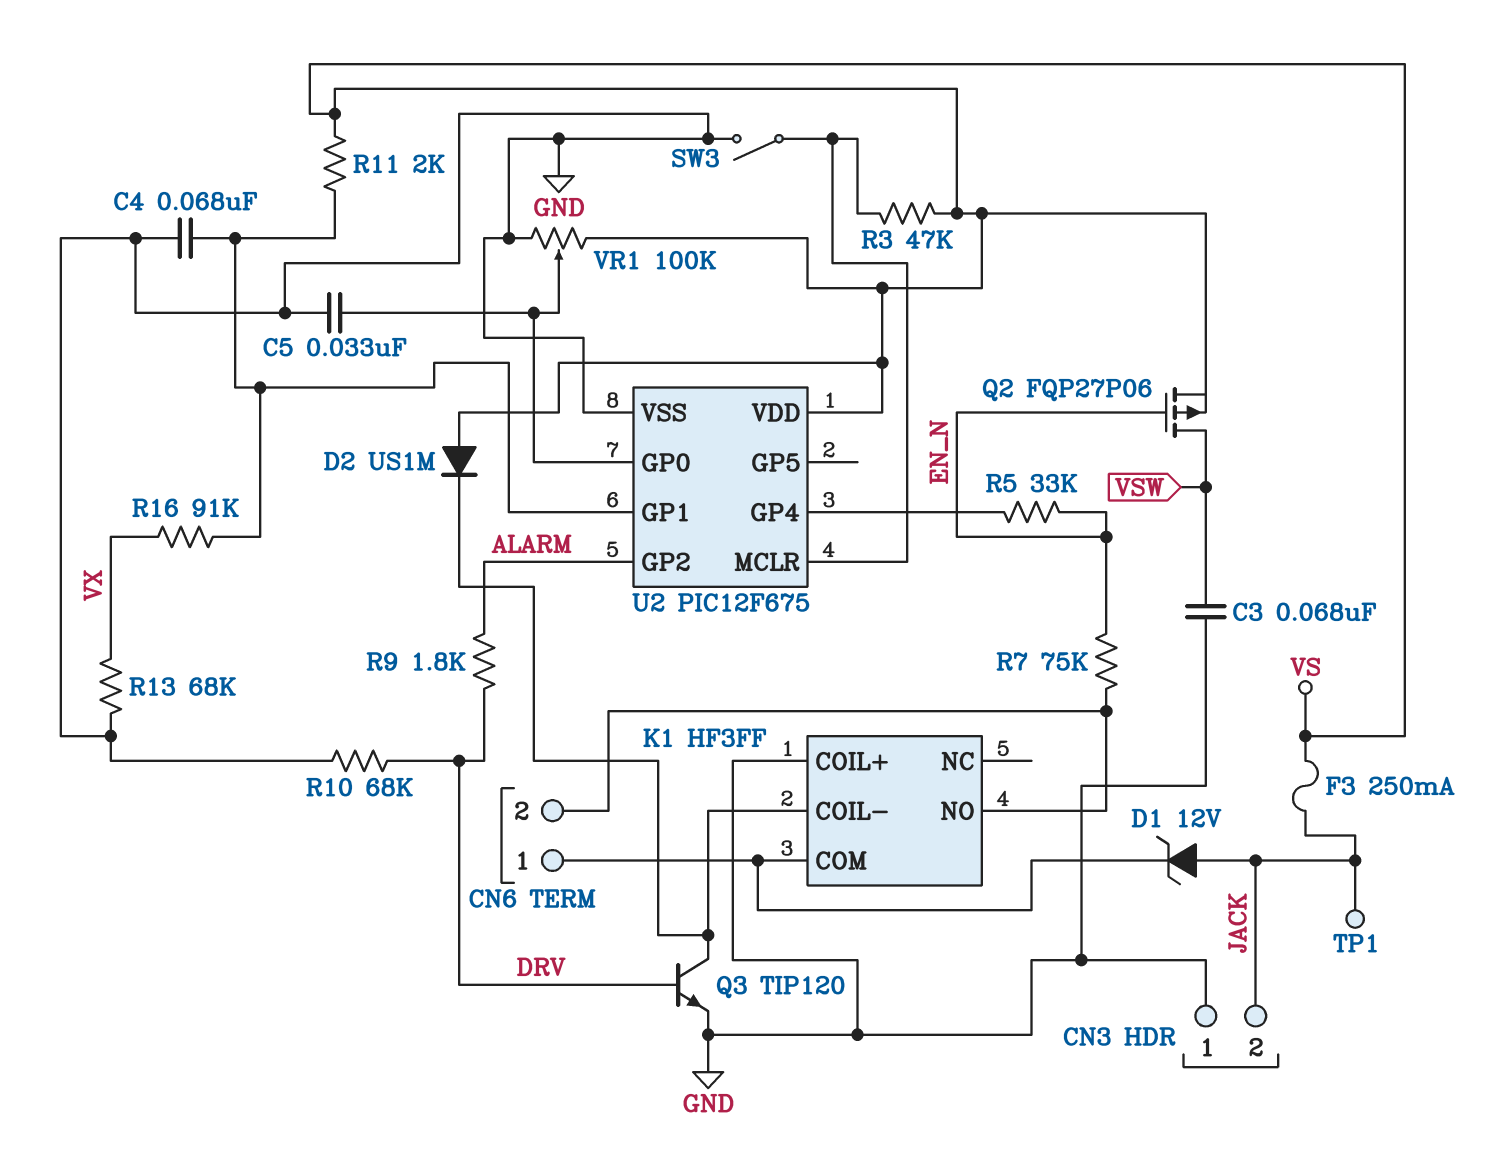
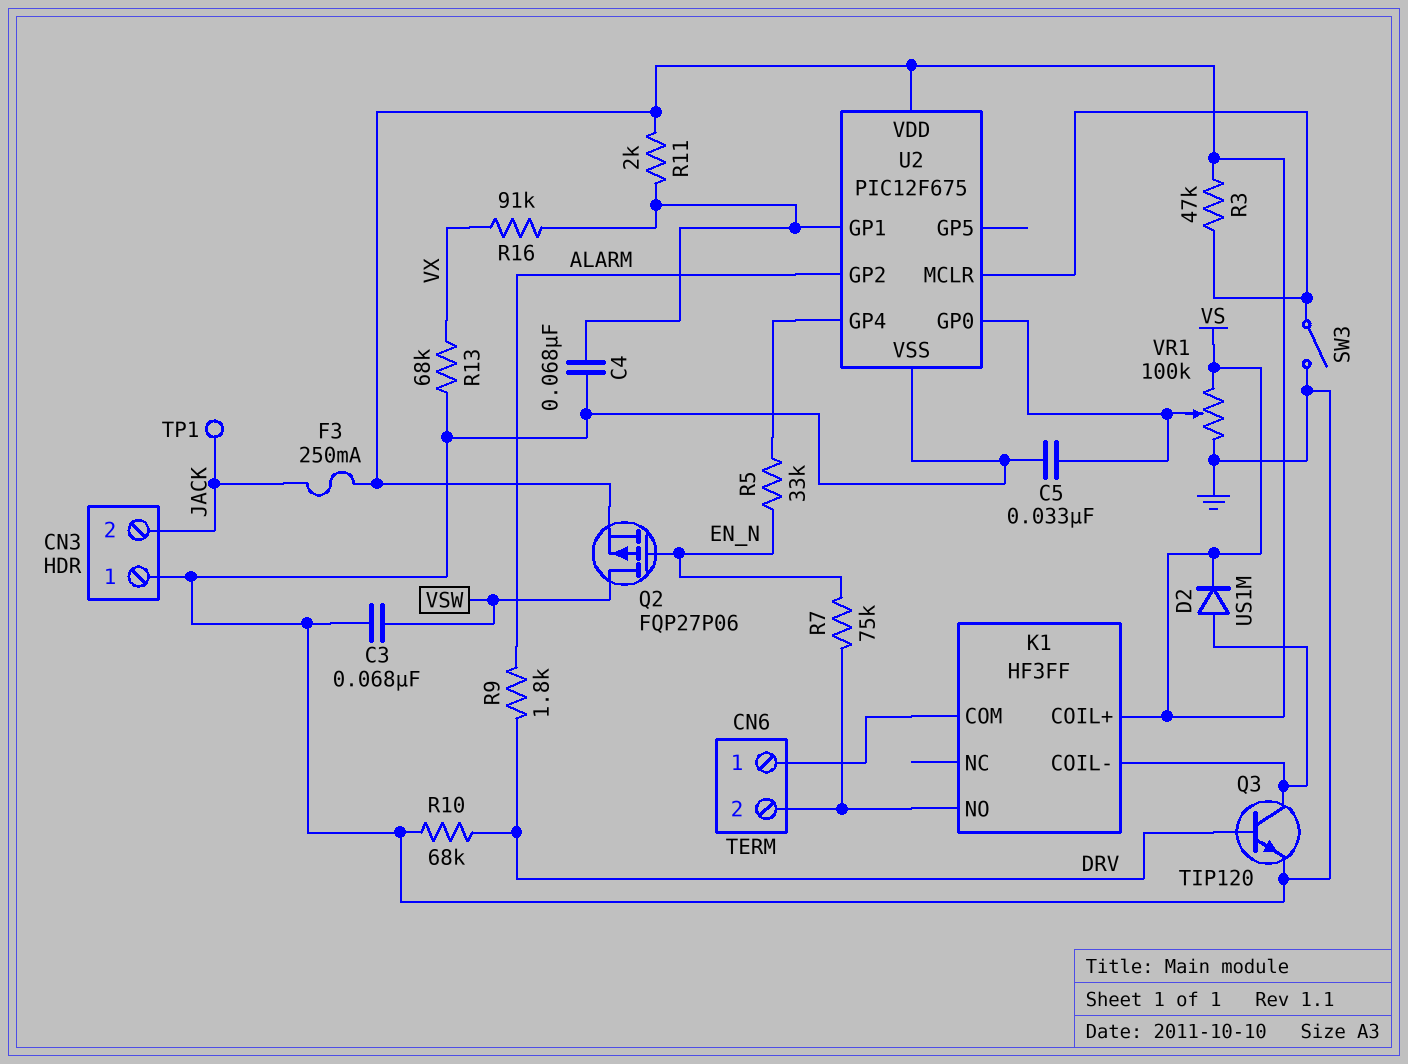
D1: zener 12V (A JACK, K CN6/1) -> none
D2: diode US1M (A VS, K K1/COIL-) -> diode US1M (A K1/COIL-, K VS)
K1 pin COIL+: GND -> VS

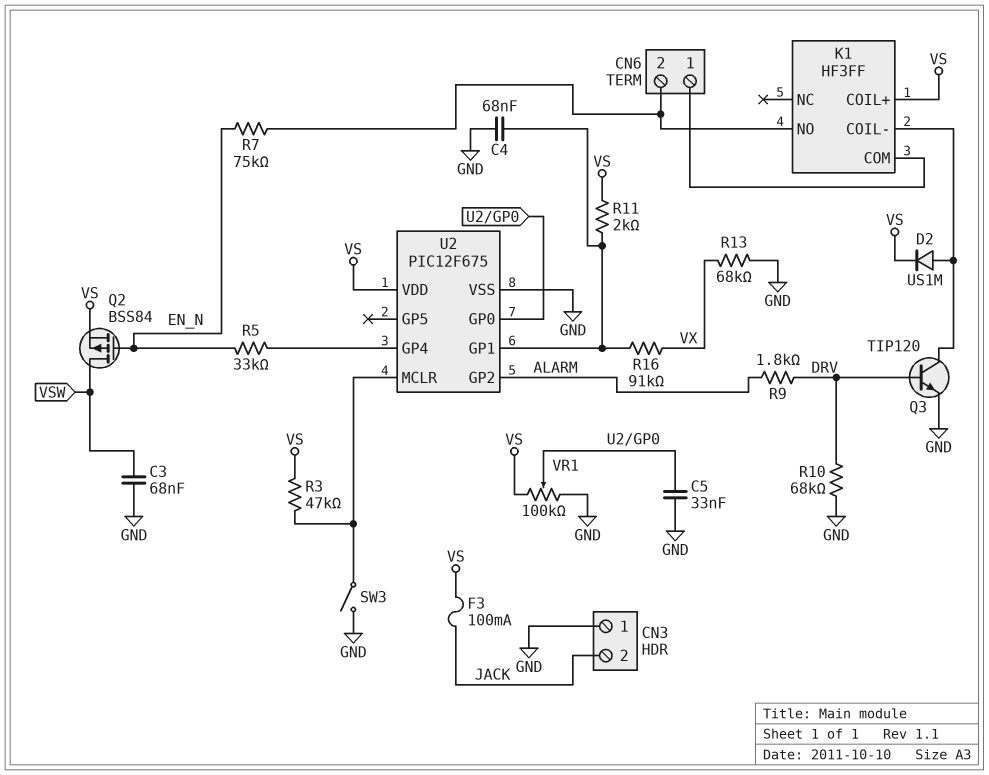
F3: 250mA (JACK, VS) -> 100mA (JACK, VS)
Q2: PMOS FQP27P06 (G EN_N, D VSW, S VS) -> PMOS BSS84 (G EN_N, D VSW, S VS)
TP1: test point (JACK) -> none

